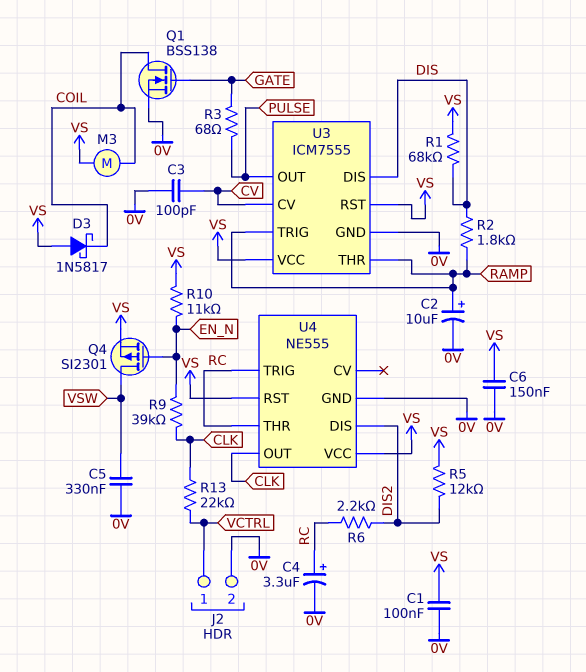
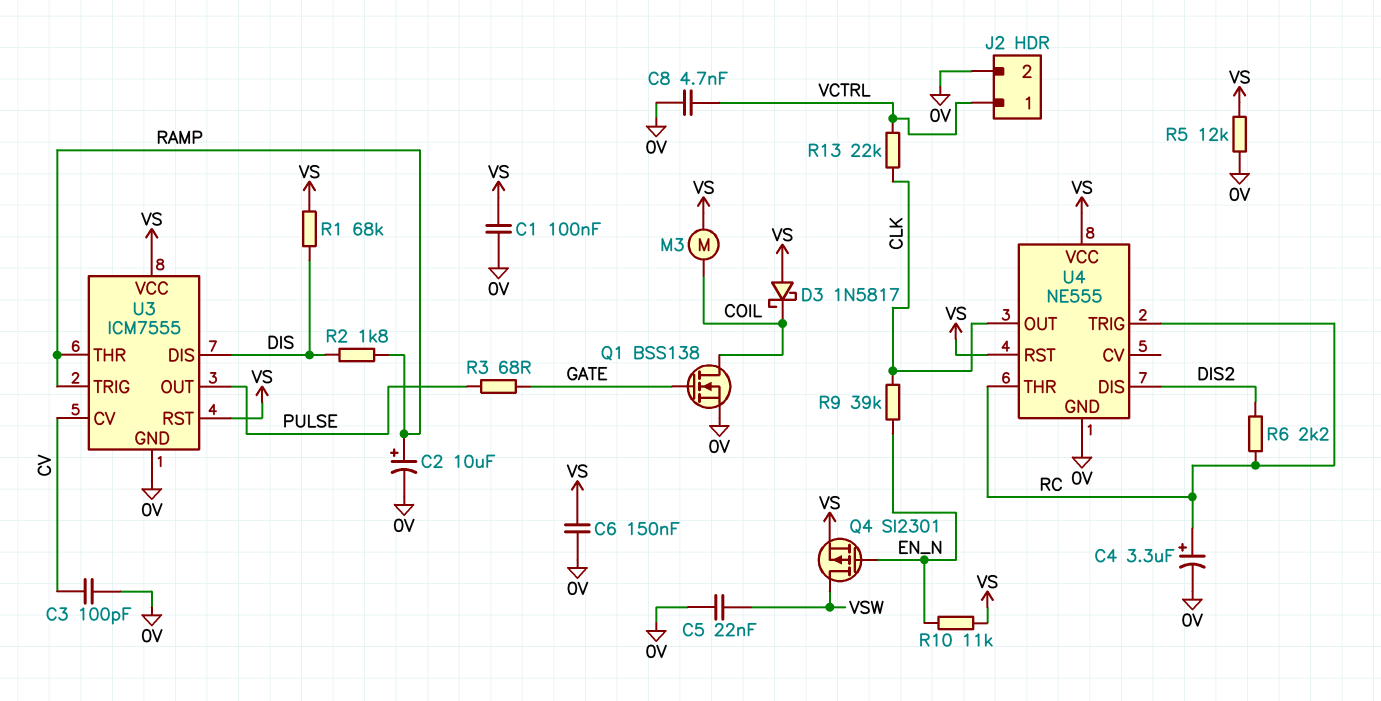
C5: 330nF (0V, VSW) -> 22nF (0V, VSW)
C8: none -> 4.7nF (0V, VCTRL)
R5: 12k (DIS2, VS) -> 12k (0V, VS)

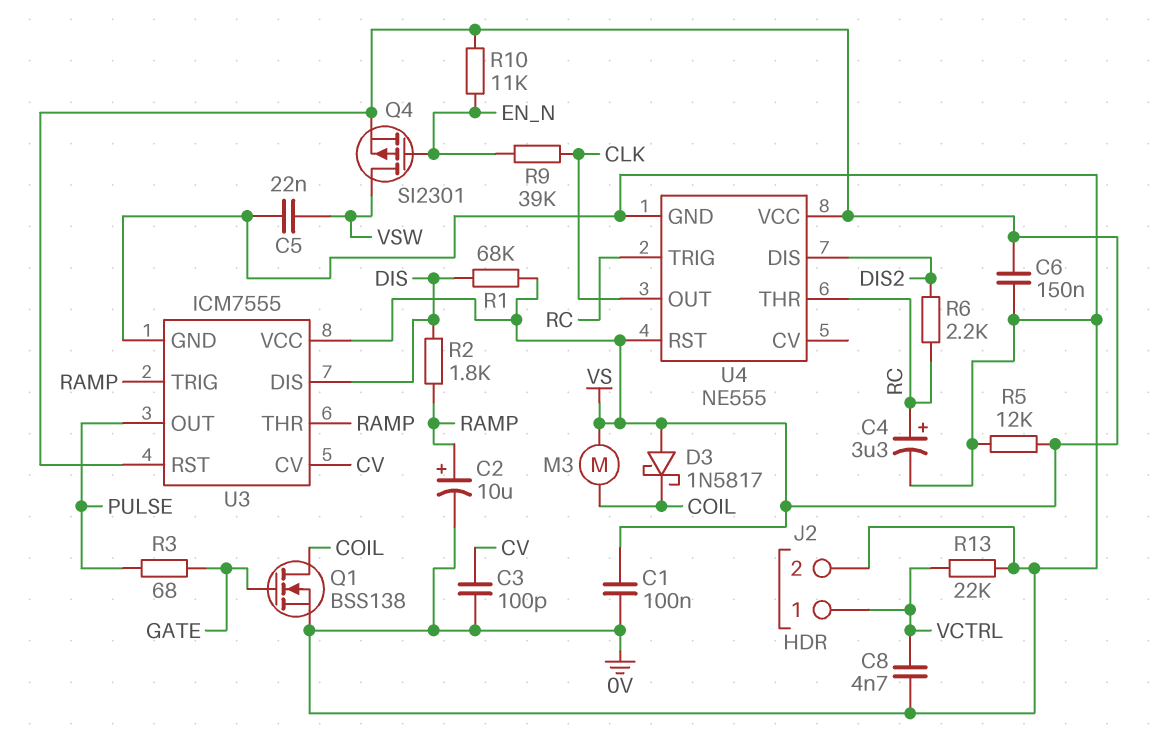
R13: 22k (CLK, VCTRL) -> 22k (0V, VCTRL)

